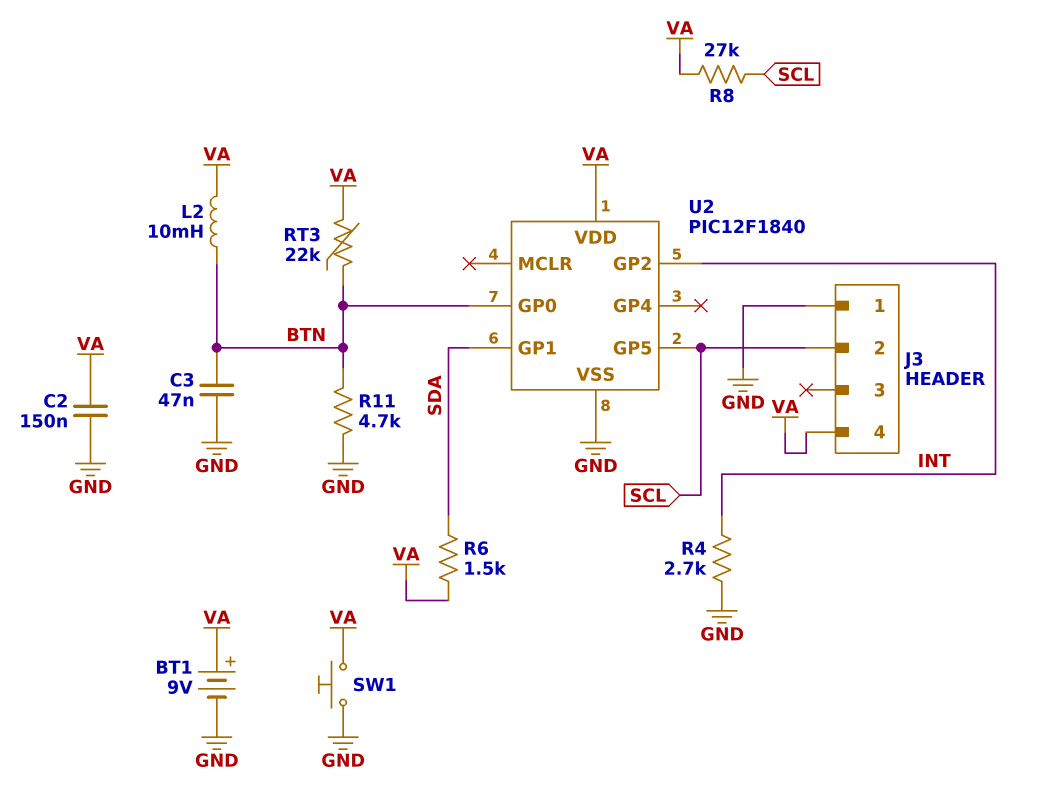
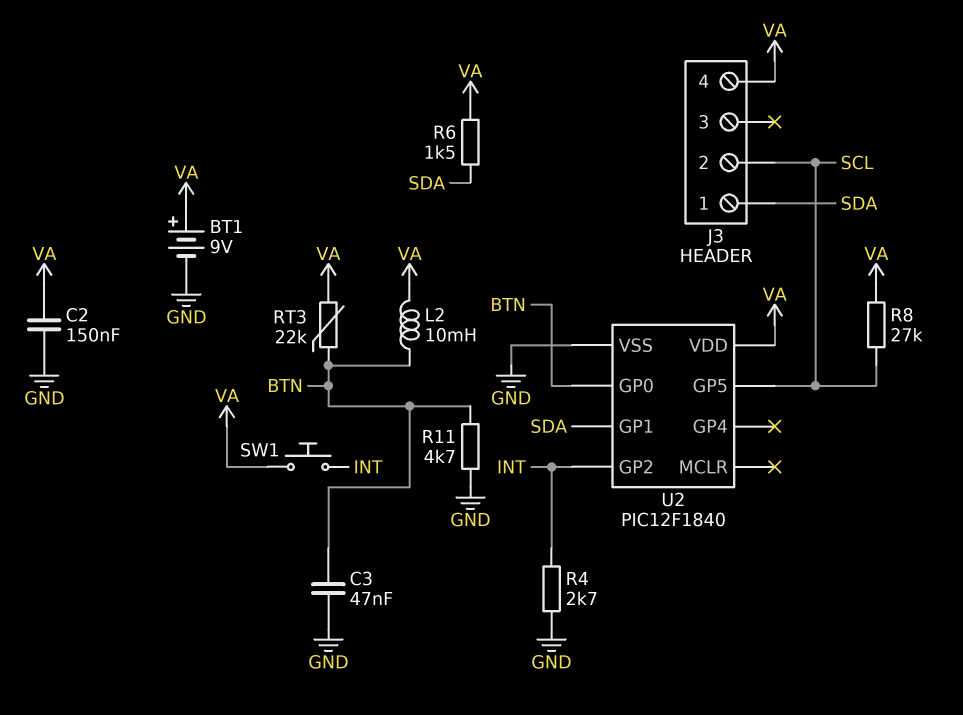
J3 pin 1: GND -> SDA
SW1: button (GND, VA) -> button (INT, VA)

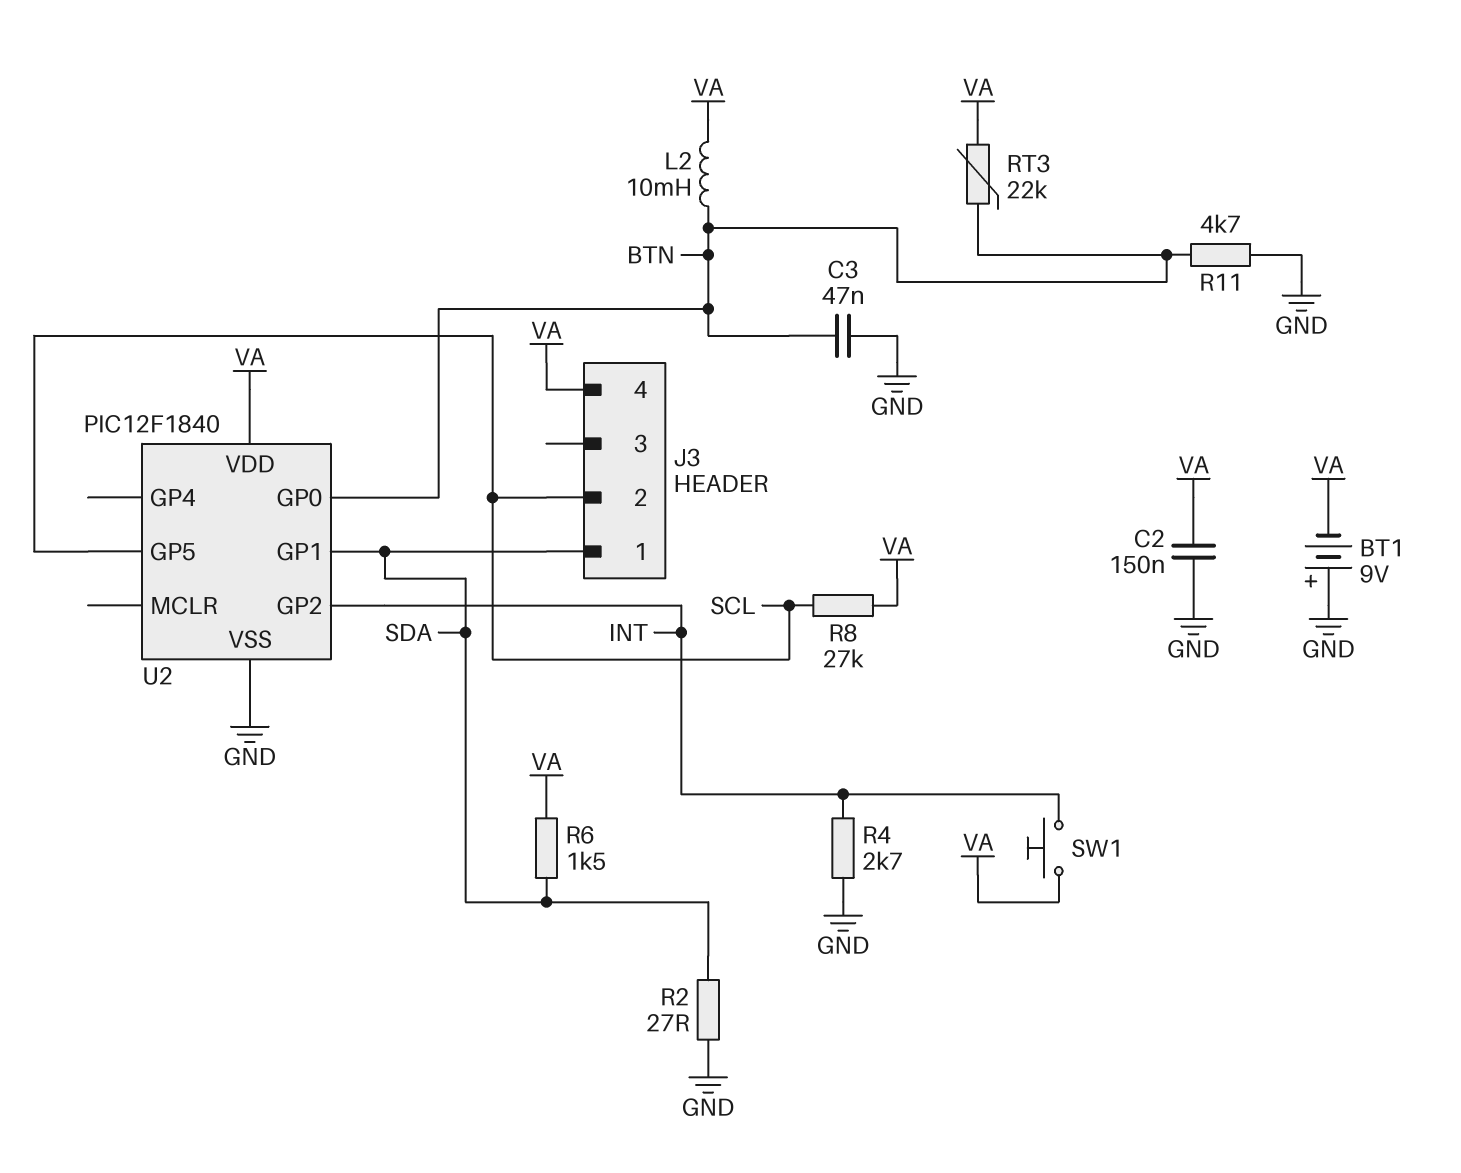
BT1: 9V (plus VA, minus GND) -> 9V (plus GND, minus VA)
R2: none -> 27 (GND, SDA)

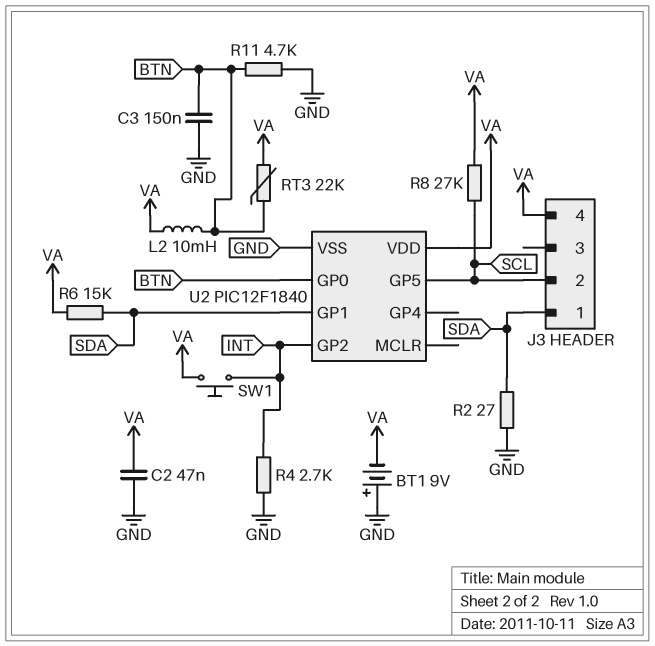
C2: 150nF (GND, VA) -> 47nF (GND, VA)
C3: 47nF (BTN, GND) -> 150nF (BTN, GND)
R6: 1.5k (SDA, VA) -> 15k (SDA, VA)

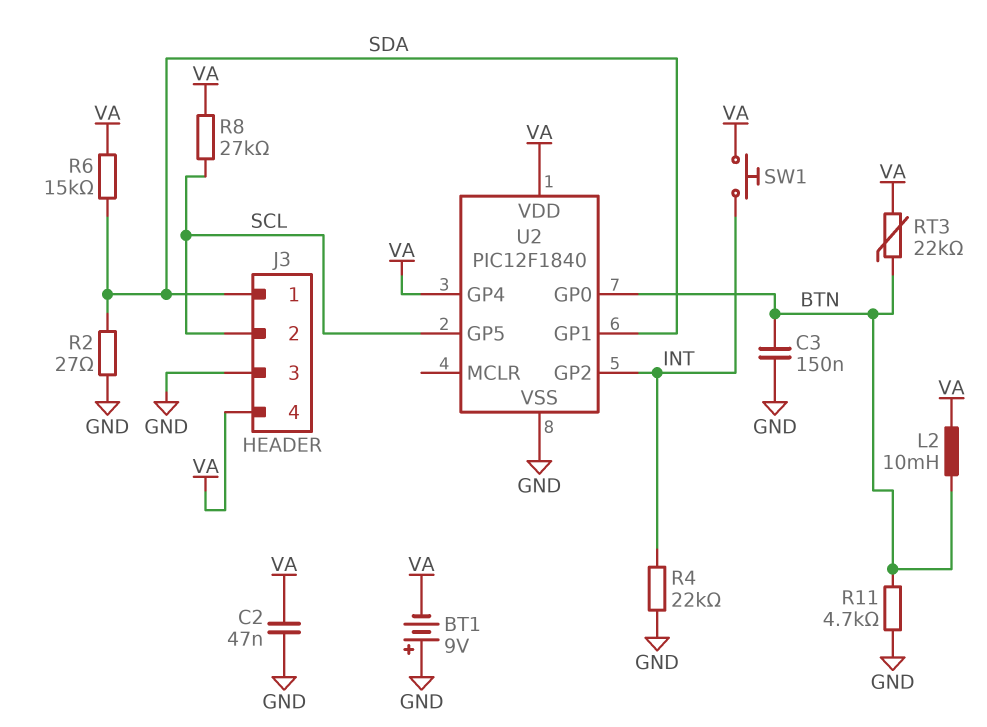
J3 pin 3: none -> GND
R4: 2.7k (GND, INT) -> 22k (GND, INT)
U2 pin GP4: none -> VA

